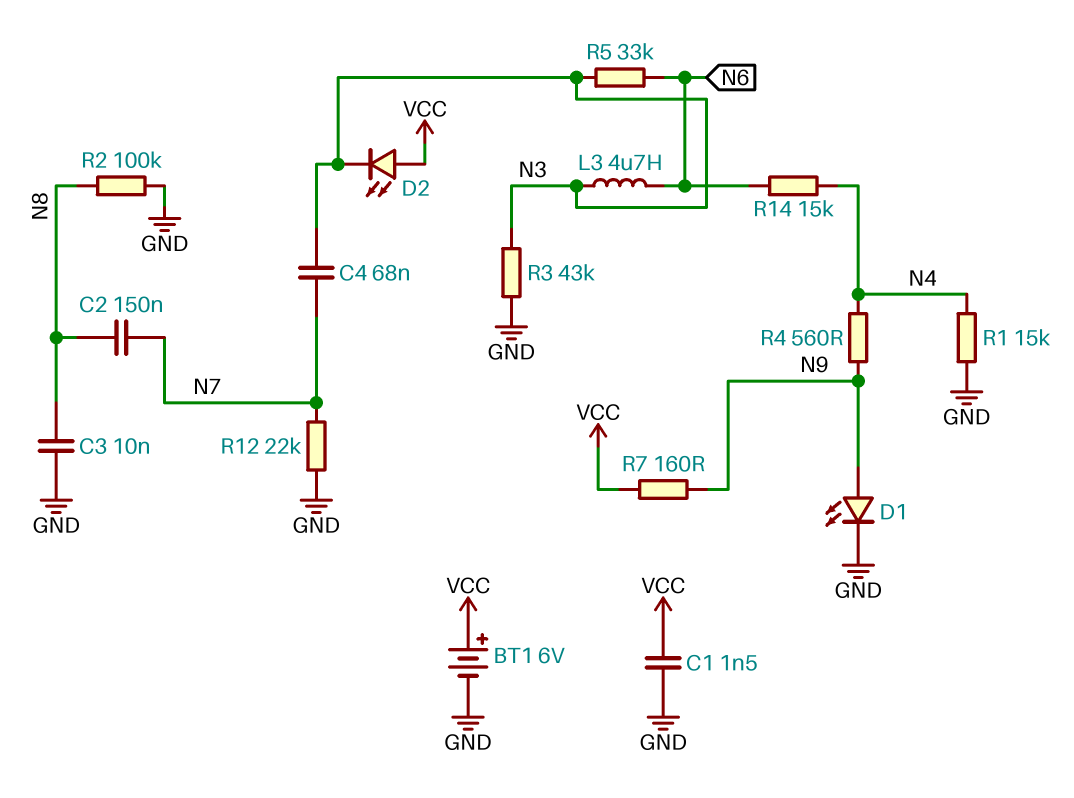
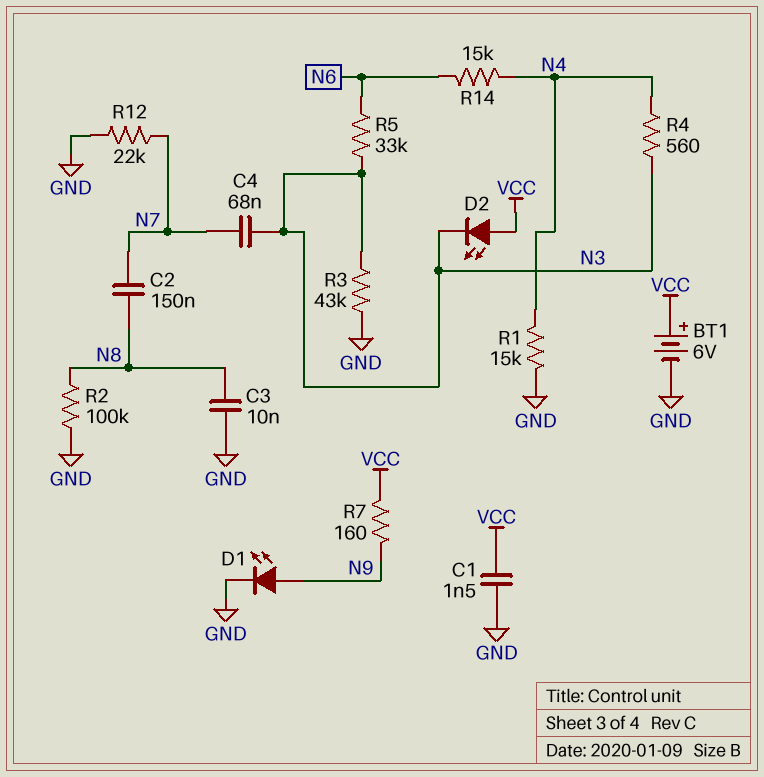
L3: 4.7uH (N3, N6) -> none
R4: 560 (N4, N9) -> 560 (N3, N4)

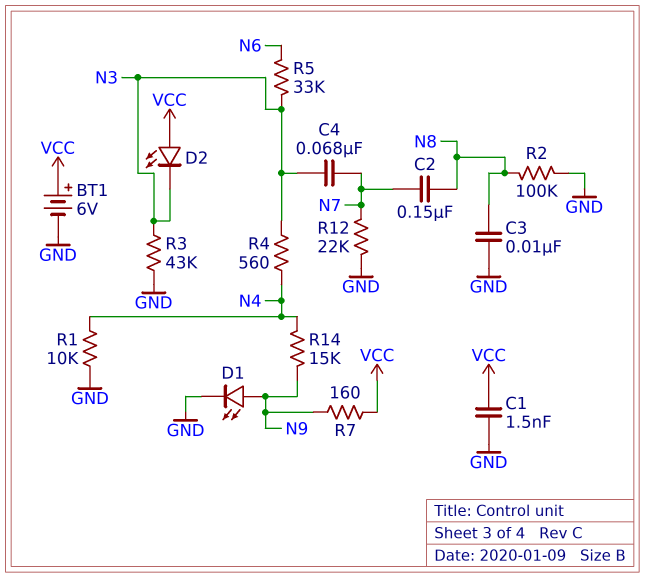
R1: 15k (GND, N4) -> 10k (GND, N4)
R14: 15k (N4, N6) -> 15k (N4, N9)

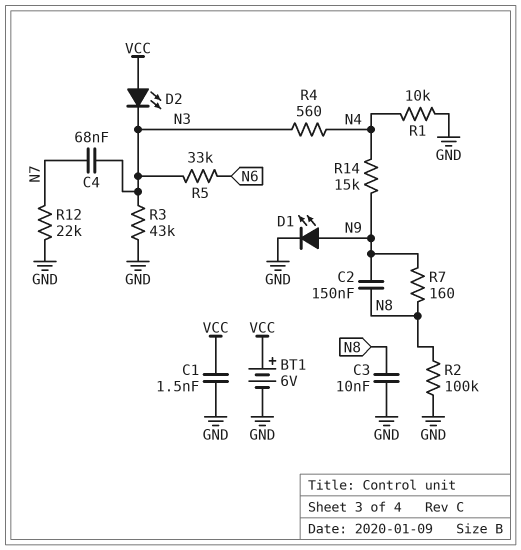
C2: 150nF (N7, N8) -> 150nF (N8, N9)
R7: 160 (N9, VCC) -> 160 (N8, N9)

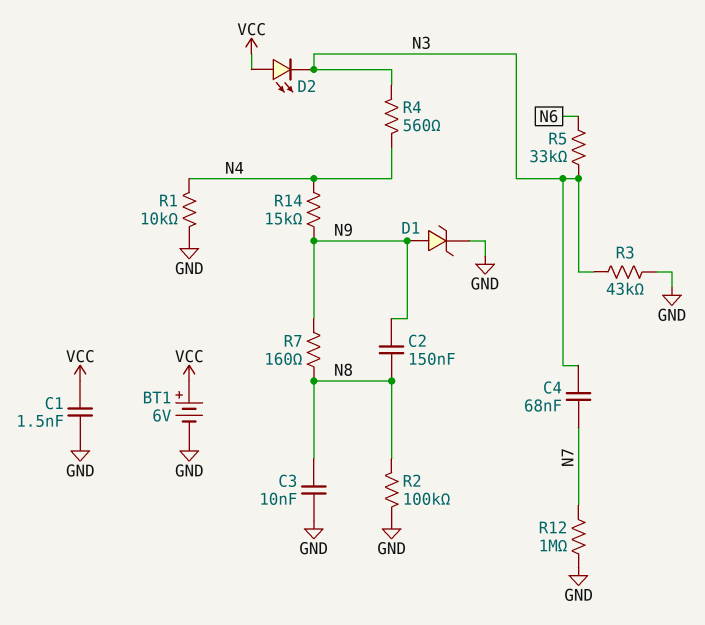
D1: LED (A N9, K GND) -> zener (A N9, K GND)
R12: 22k (GND, N7) -> 1M (GND, N7)

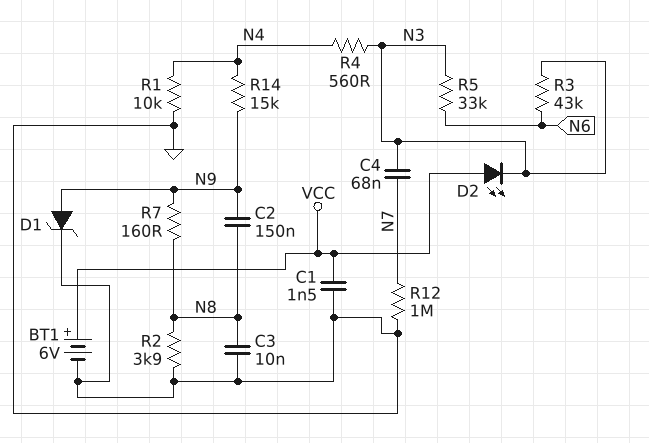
R2: 100k (GND, N8) -> 3.9k (GND, N8)
R3: 43k (GND, N3) -> 43k (N3, N6)

